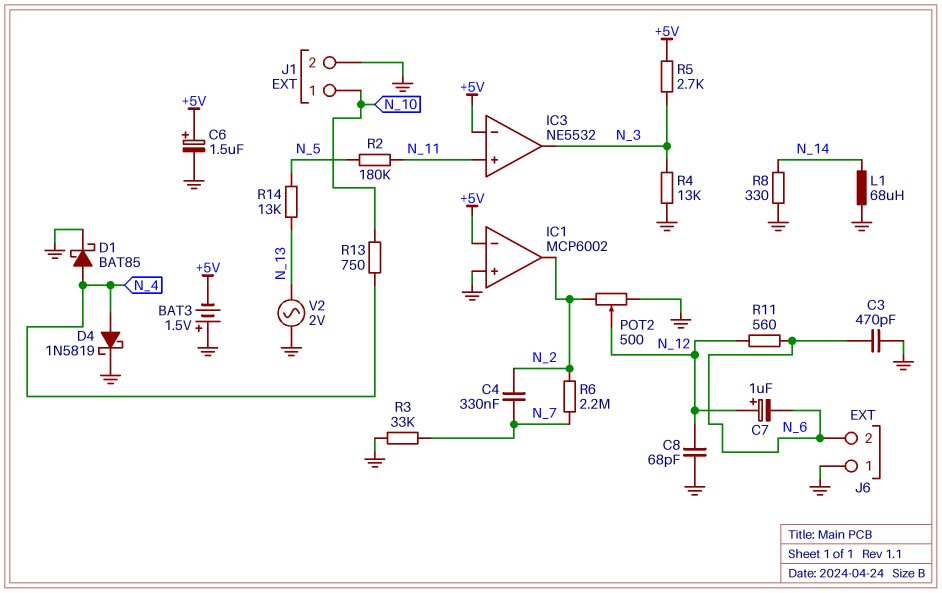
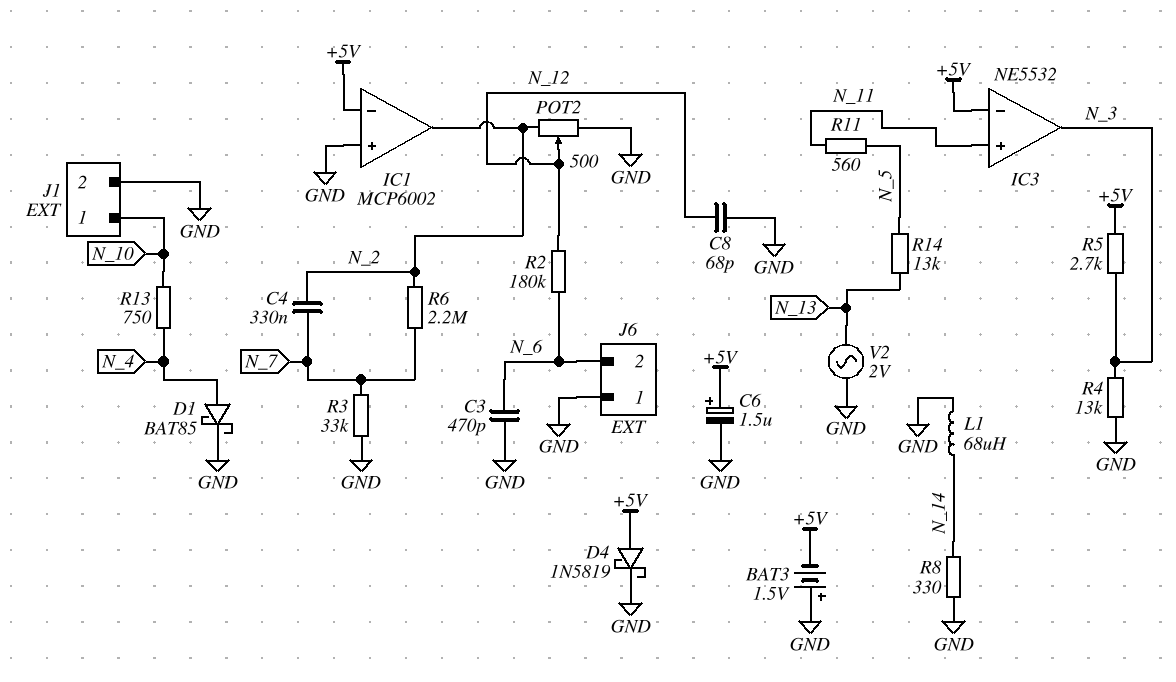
C7: 1uF (plus N_12, minus N_6) -> none
D4: schottky 1N5819 (A N_4, K GND) -> schottky 1N5819 (A +5V, K GND)
R2: 180k (N_5, N_11) -> 180k (N_6, N_12)
R11: 560 (N_6, N_12) -> 560 (N_5, N_11)

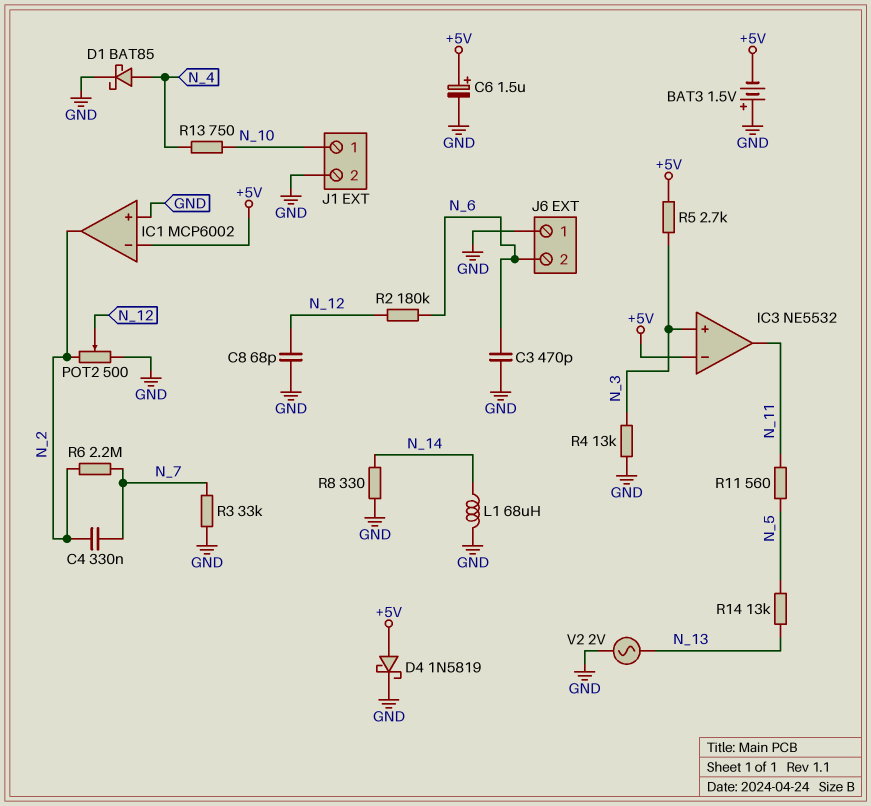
IC3 pin in+: N_11 -> N_3
IC3 pin out: N_3 -> N_11

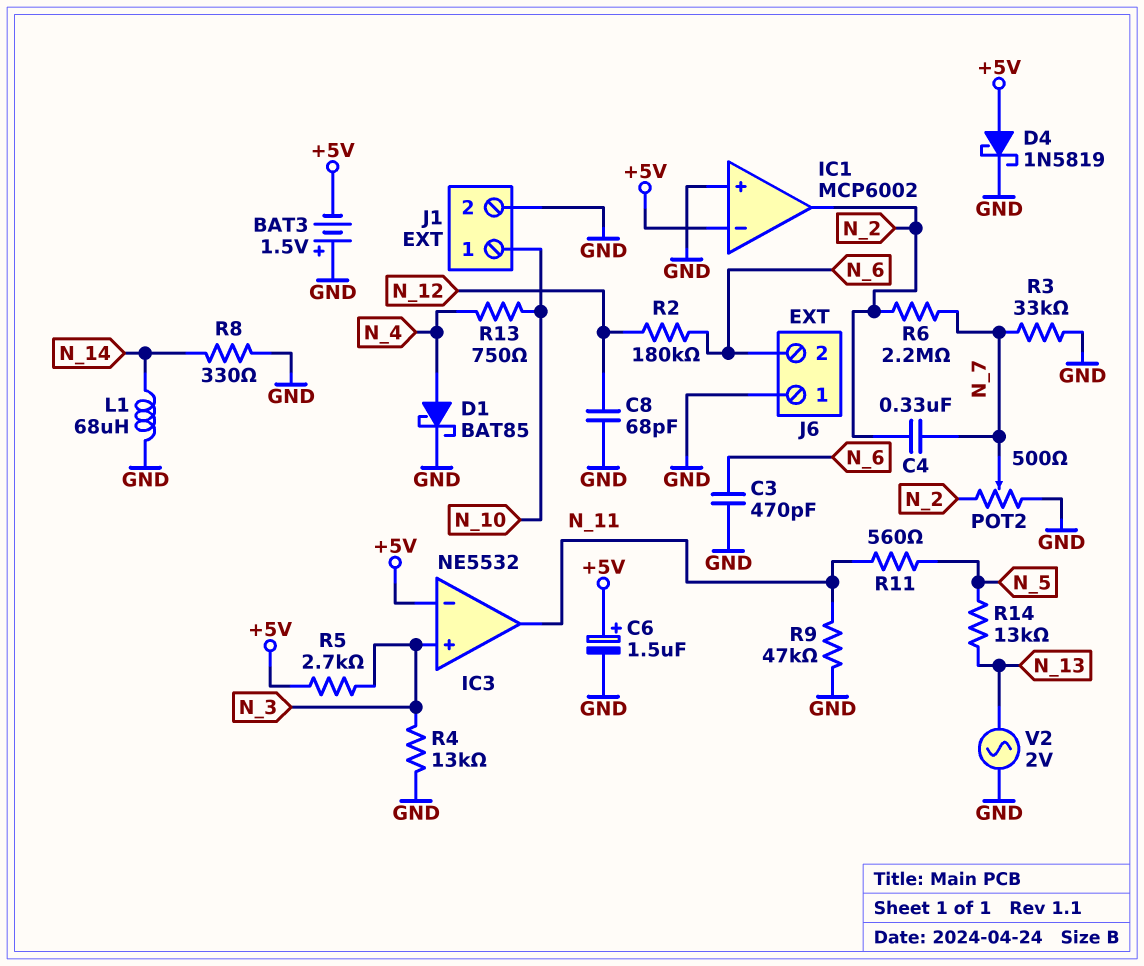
POT2: 500 (GND, N_2, wiper N_12) -> 500 (GND, N_2, wiper N_7)
R9: none -> 47k (GND, N_11)

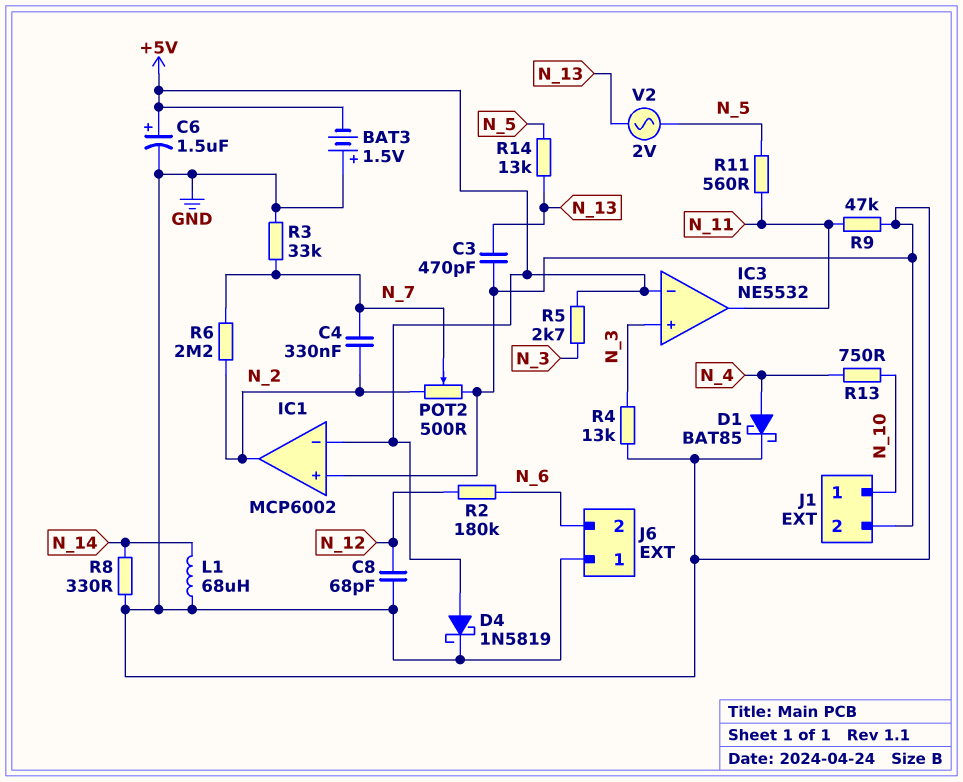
C3: 470pF (GND, N_6) -> 470pF (GND, N_13)
V2: AC 2V (GND, N_13) -> AC 2V (N_5, N_13)

